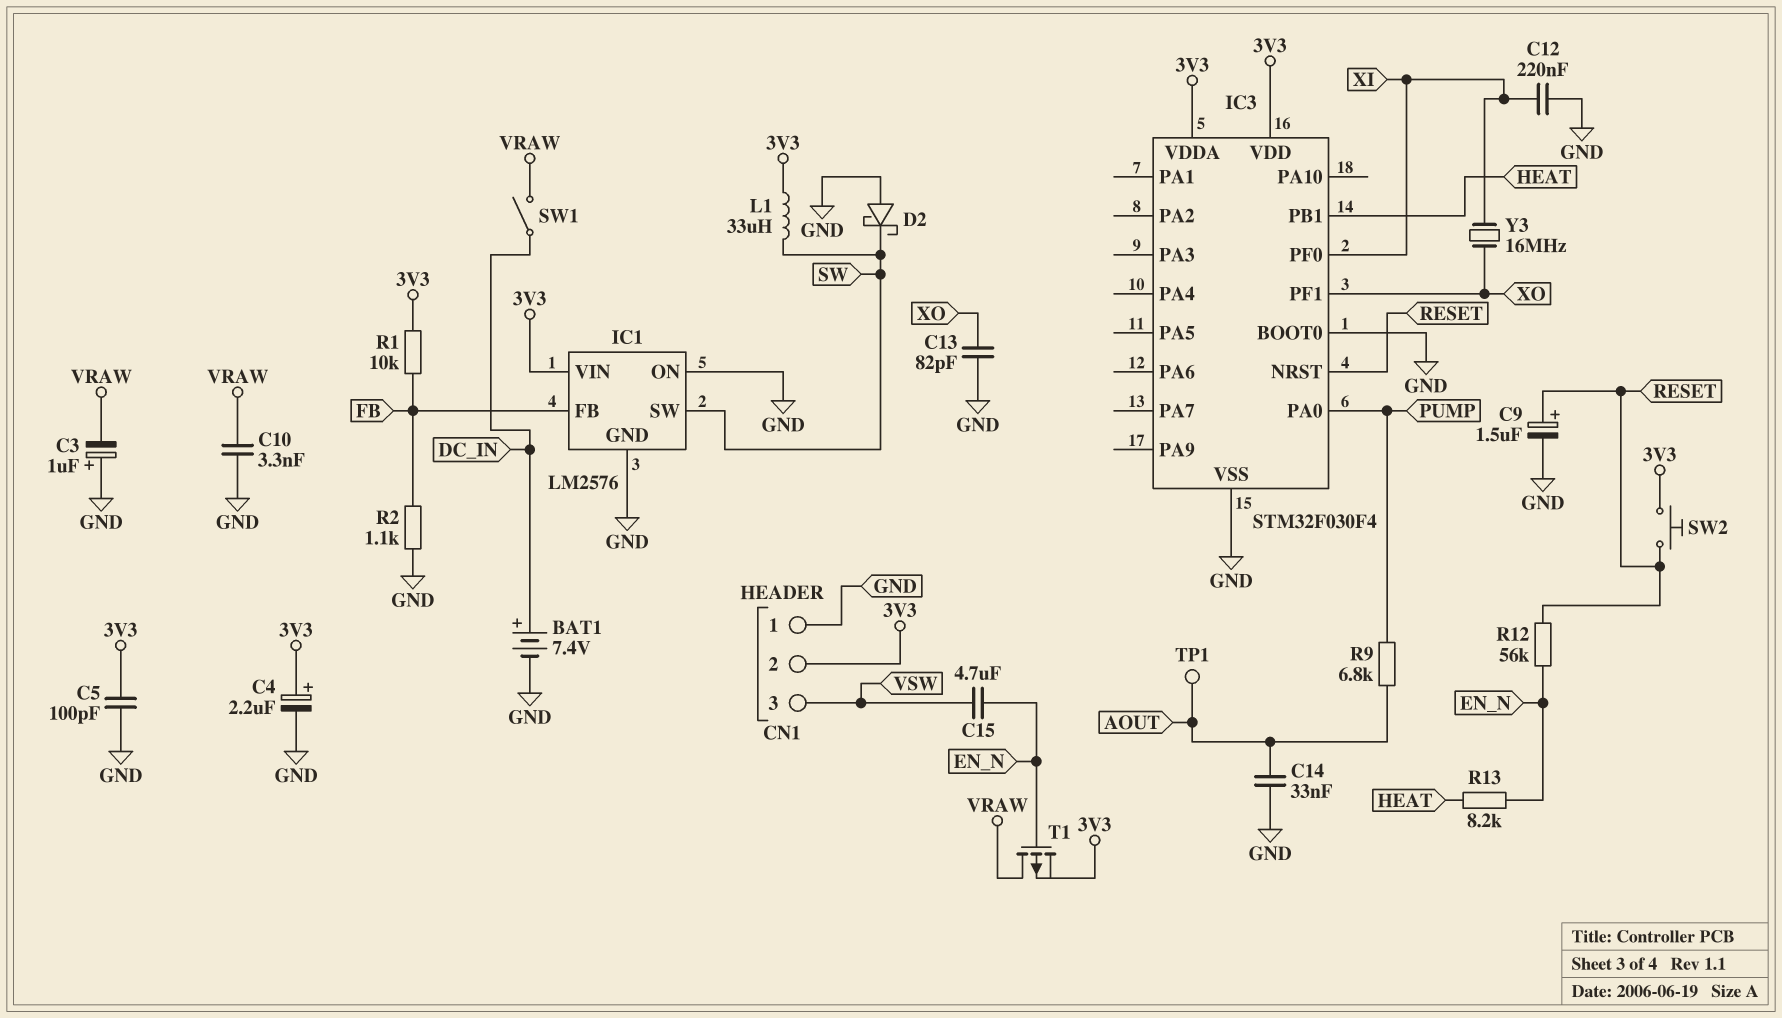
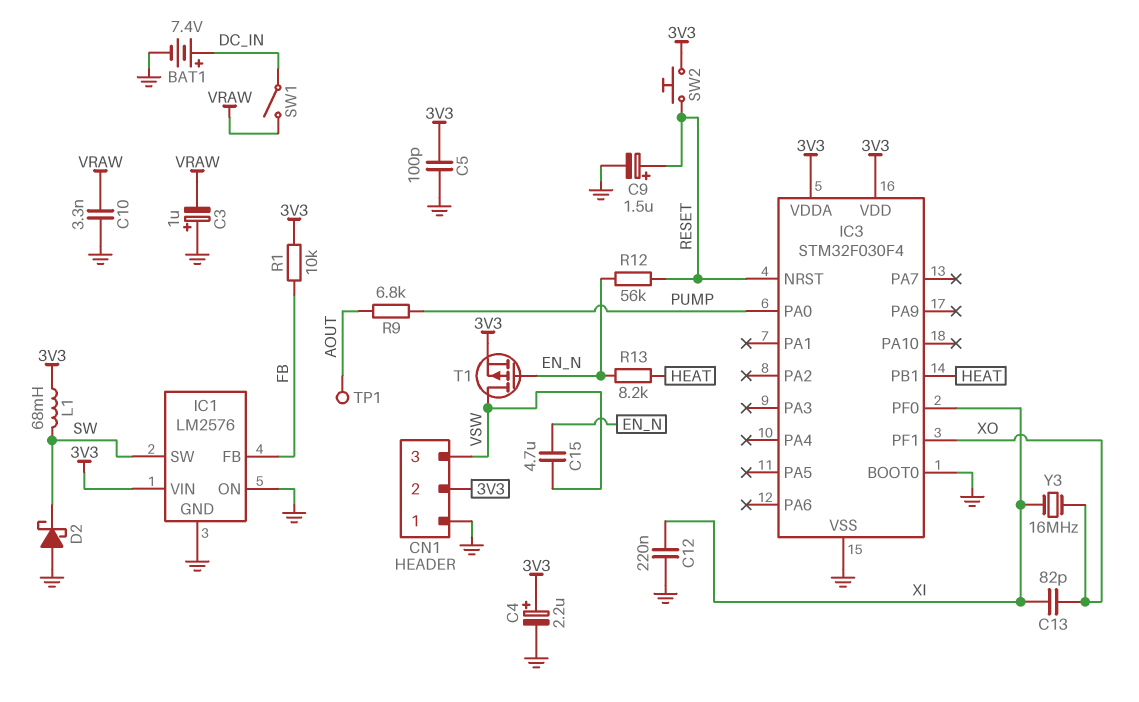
C13: 82pF (GND, XO) -> 82pF (XI, XO)
C14: 33nF (AOUT, GND) -> none
L1: 33uH (3V3, SW) -> 68mH (3V3, SW)
R2: 1.1k (FB, GND) -> none
T1: PMOS (G EN_N, D VRAW, S 3V3) -> PMOS (G EN_N, D VSW, S 3V3)

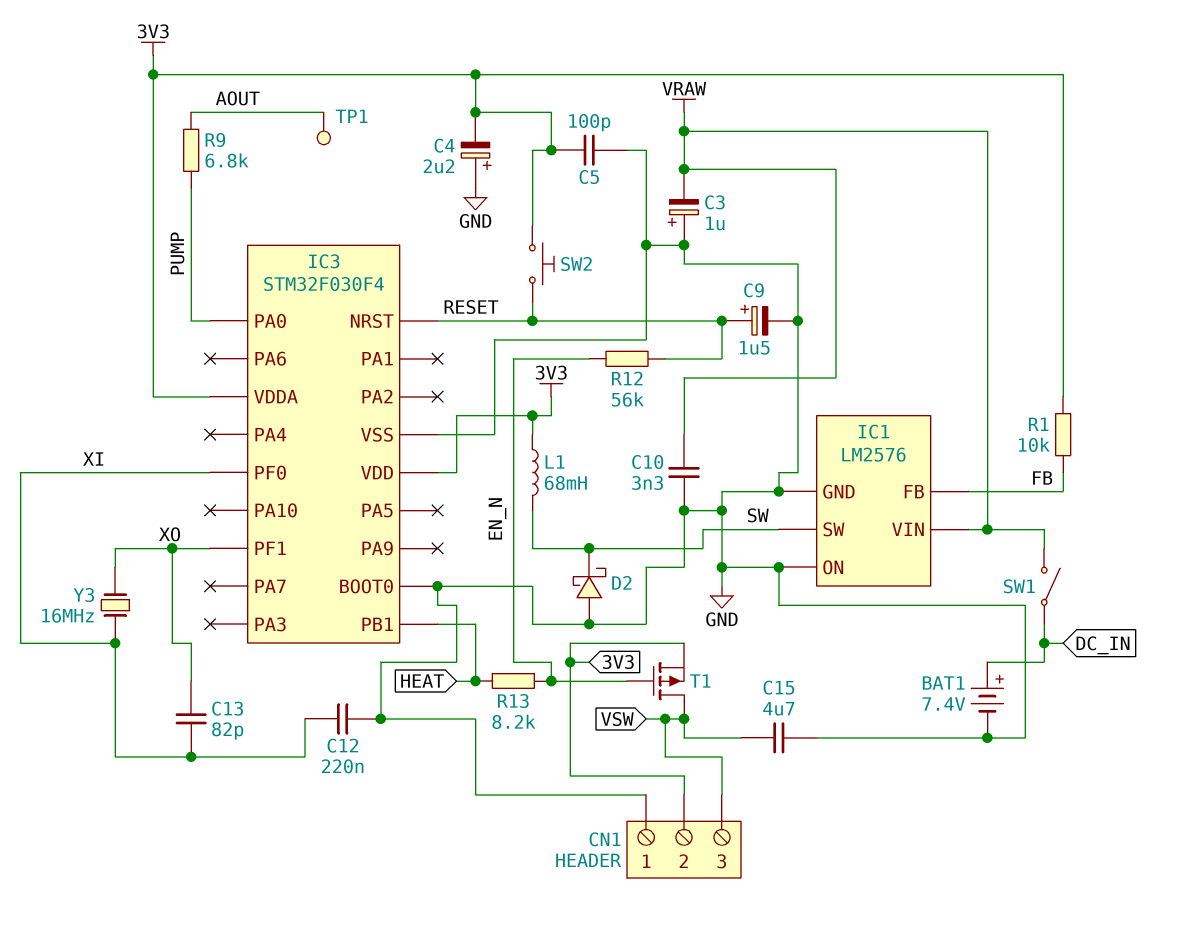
C4: 2.2uF (plus 3V3, minus GND) -> 2.2uF (plus GND, minus 3V3)
C15: 4.7uF (EN_N, VSW) -> 4.7uF (GND, VSW)
IC1 pin VIN: 3V3 -> VRAW

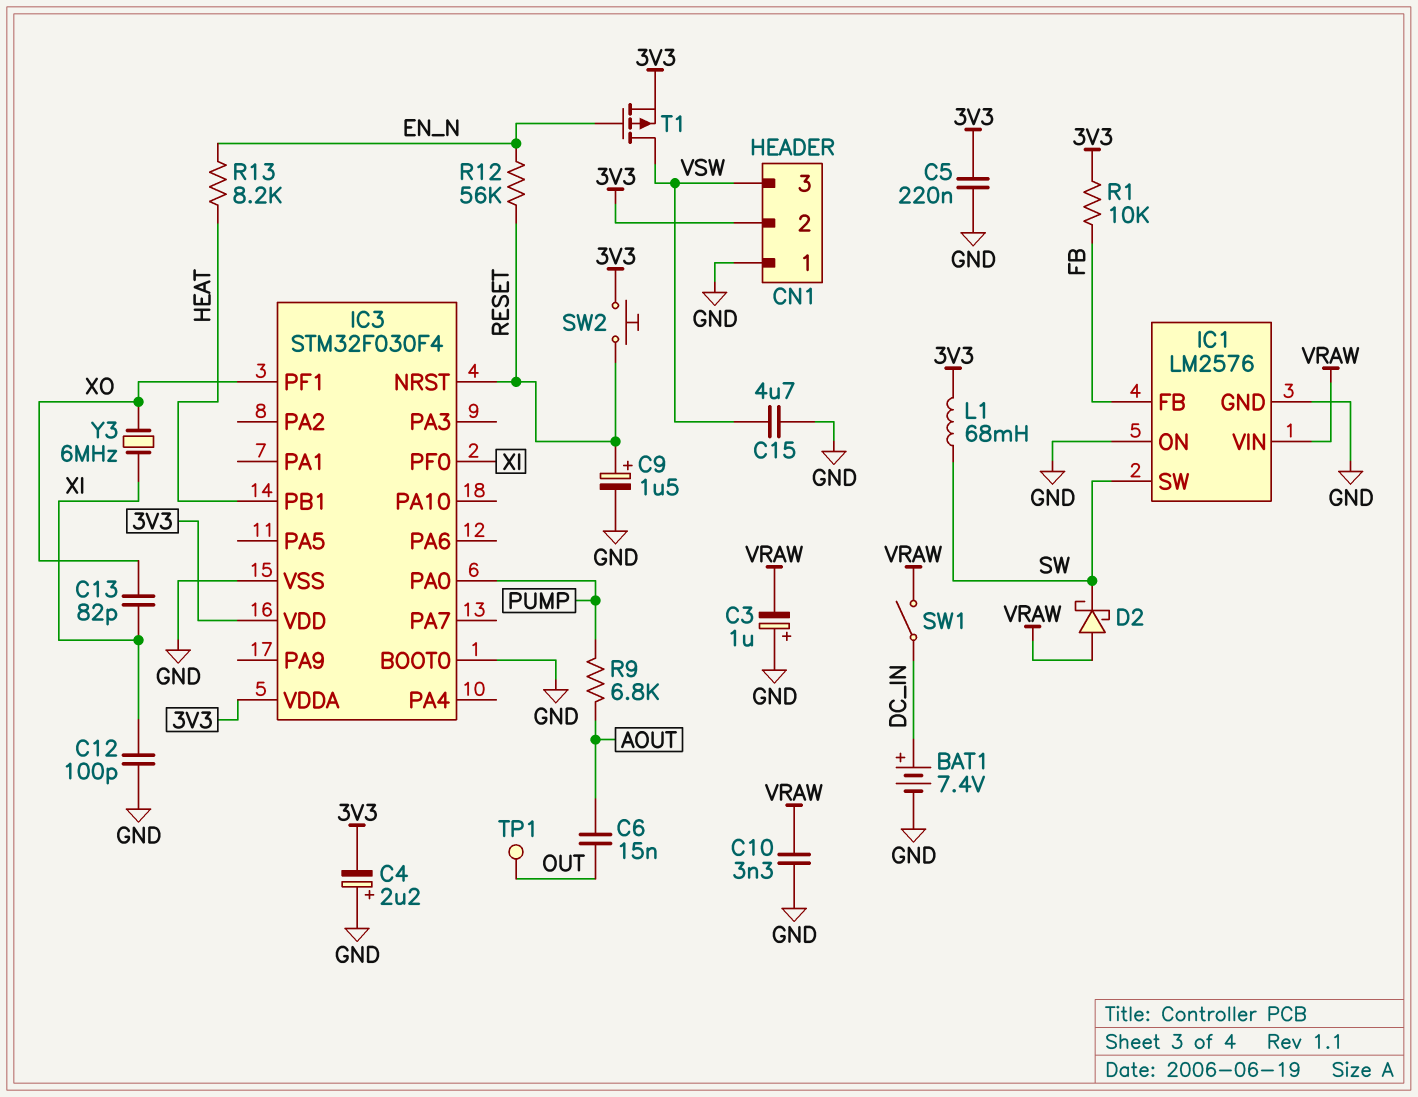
C5: 100pF (3V3, GND) -> 220nF (3V3, GND)
C6: none -> 15nF (AOUT, OUT)
C12: 220nF (GND, XI) -> 100pF (GND, XI)
D2: schottky (A GND, K SW) -> schottky (A VRAW, K SW)
TP1: test point (AOUT) -> test point (OUT)
Y3: 16MHz (XI, XO) -> 6MHz (XI, XO)

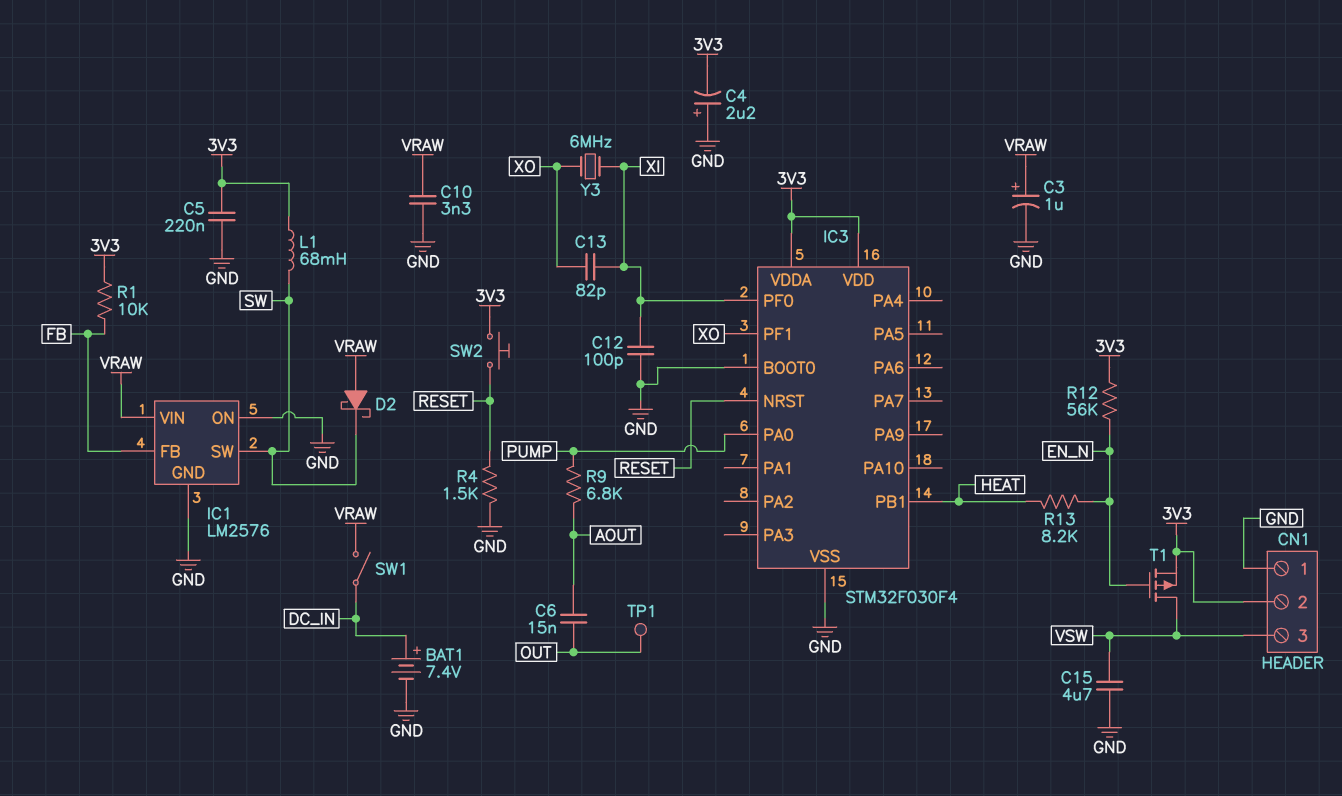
C3: 1uF (plus GND, minus VRAW) -> 1uF (plus VRAW, minus GND)
C9: 1.5uF (plus RESET, minus GND) -> none
R4: none -> 1.5k (GND, RESET)
R12: 56k (EN_N, RESET) -> 56k (3V3, EN_N)

